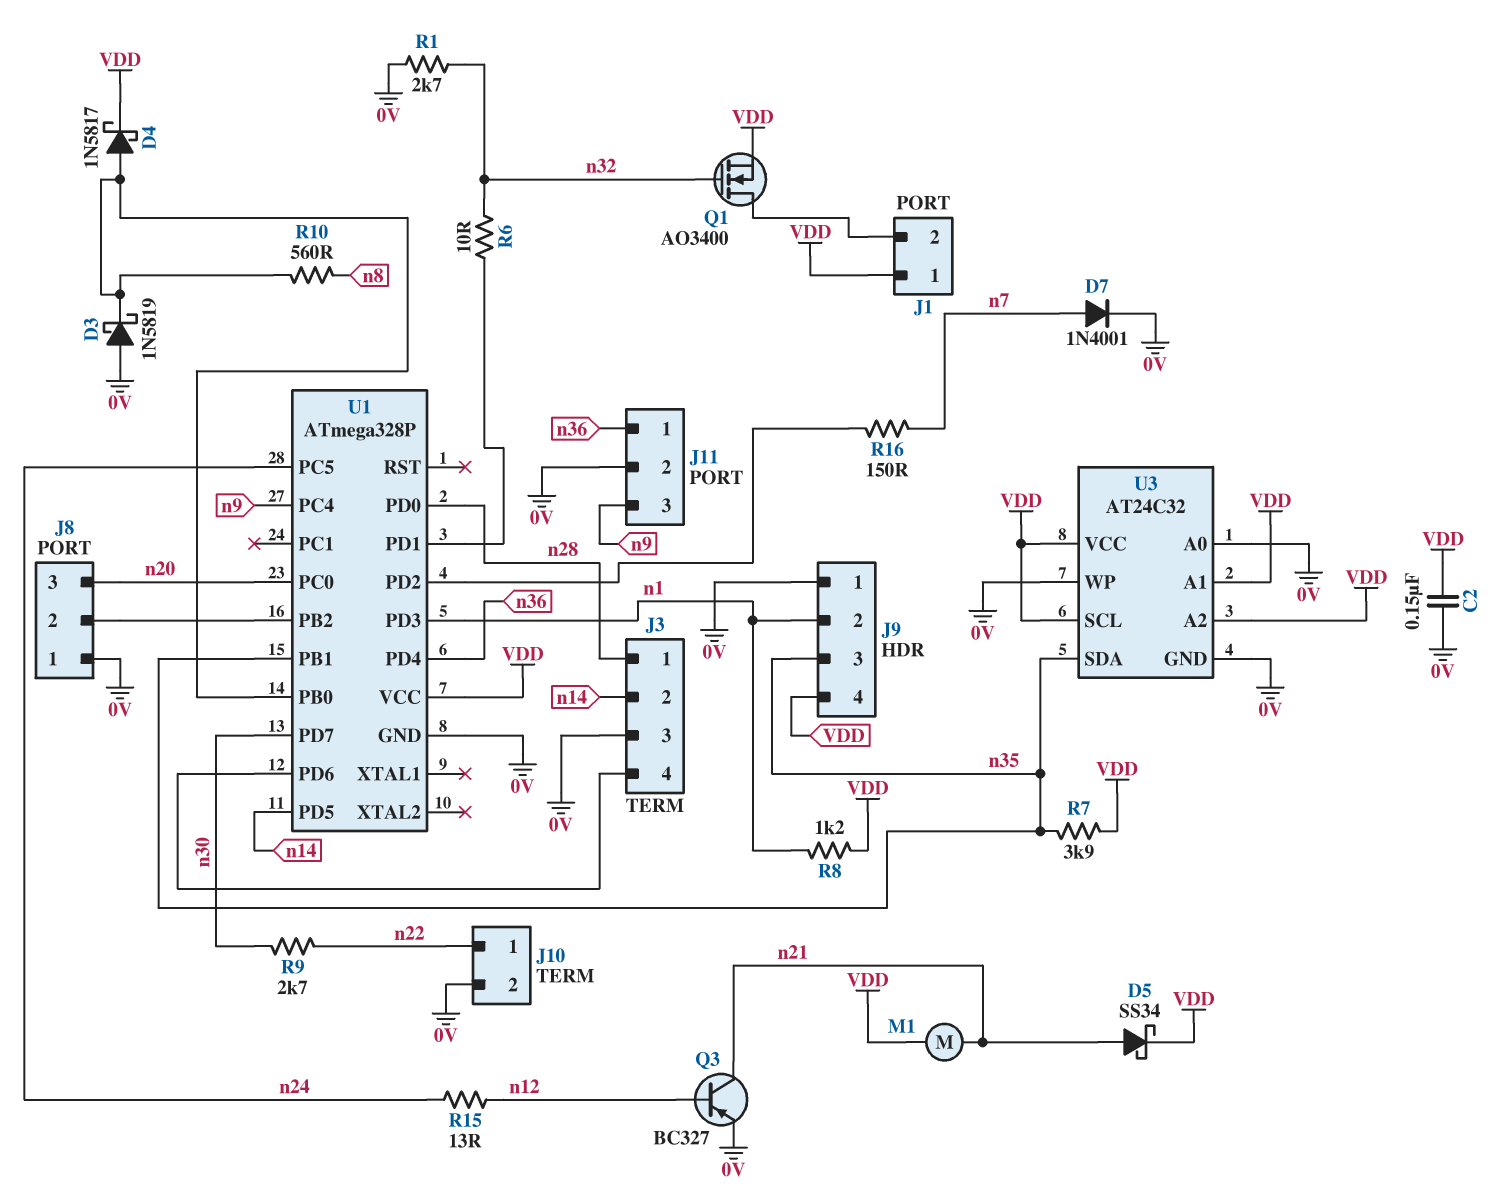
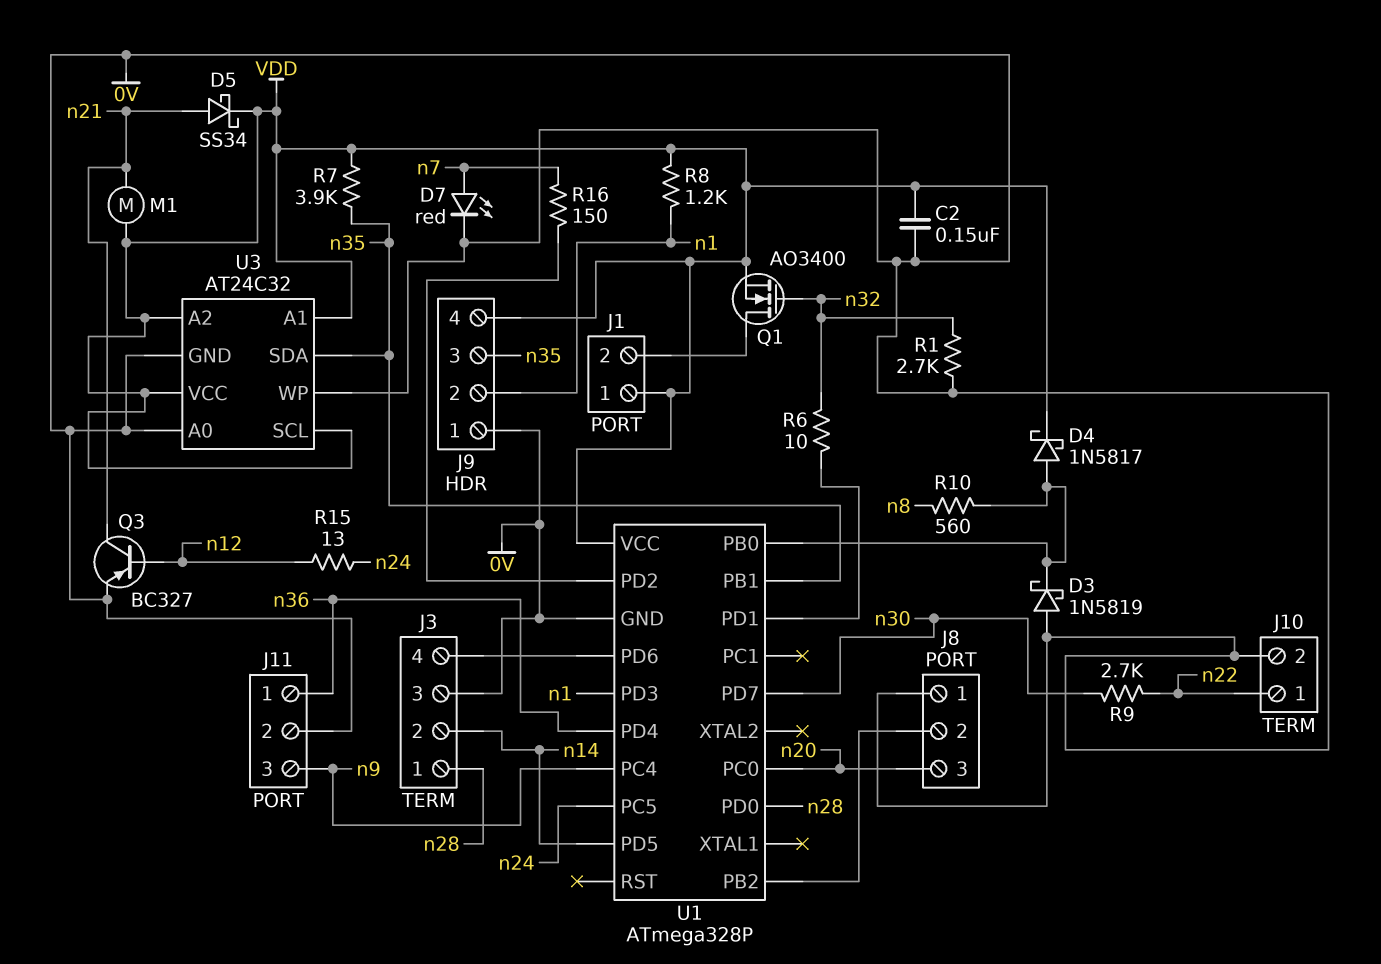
D7: diode 1N4001 (A n7, K 0V) -> LED red (A n7, K 0V)

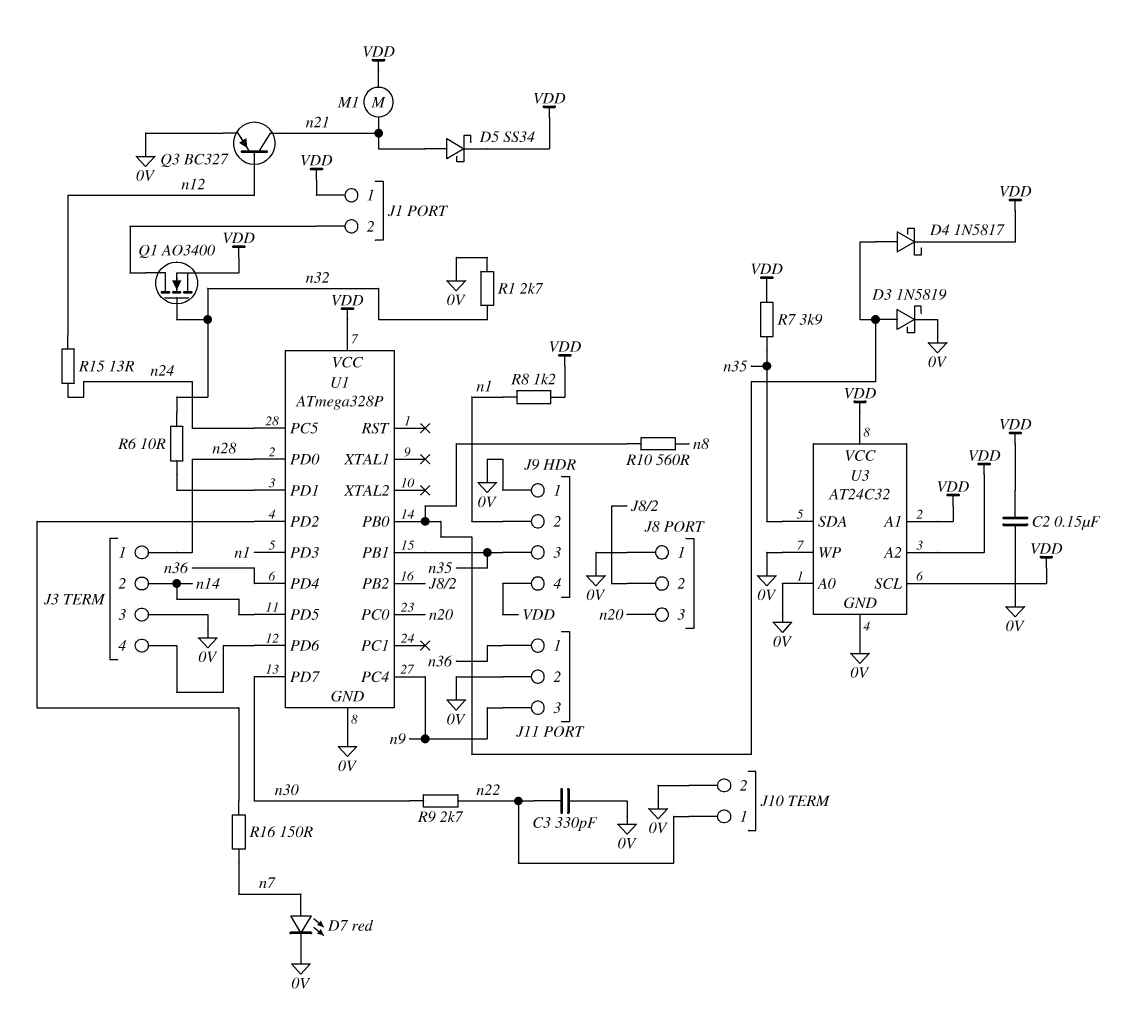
C3: none -> 330pF (0V, n22)
D3: schottky 1N5819 (A 0V, K U1/PB0) -> schottky 1N5819 (A U1/PB0, K 0V)

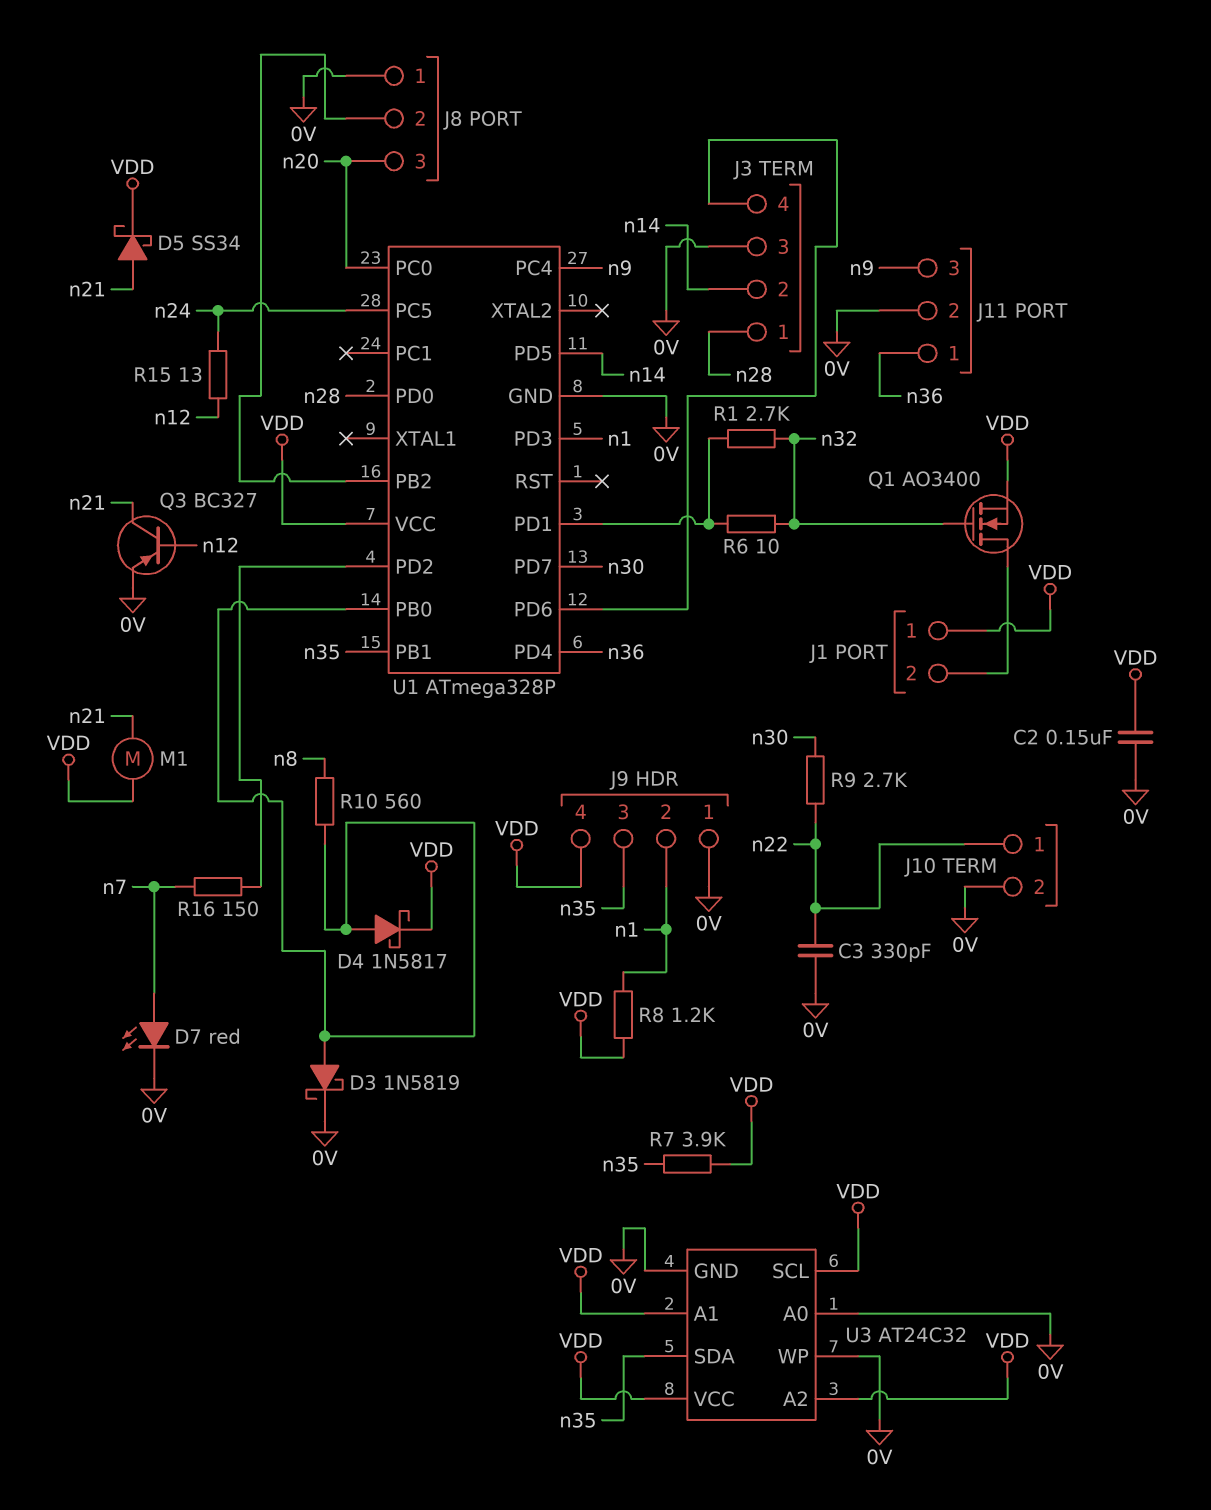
R1: 2.7k (0V, n32) -> 2.7k (U1/PD1, n32)

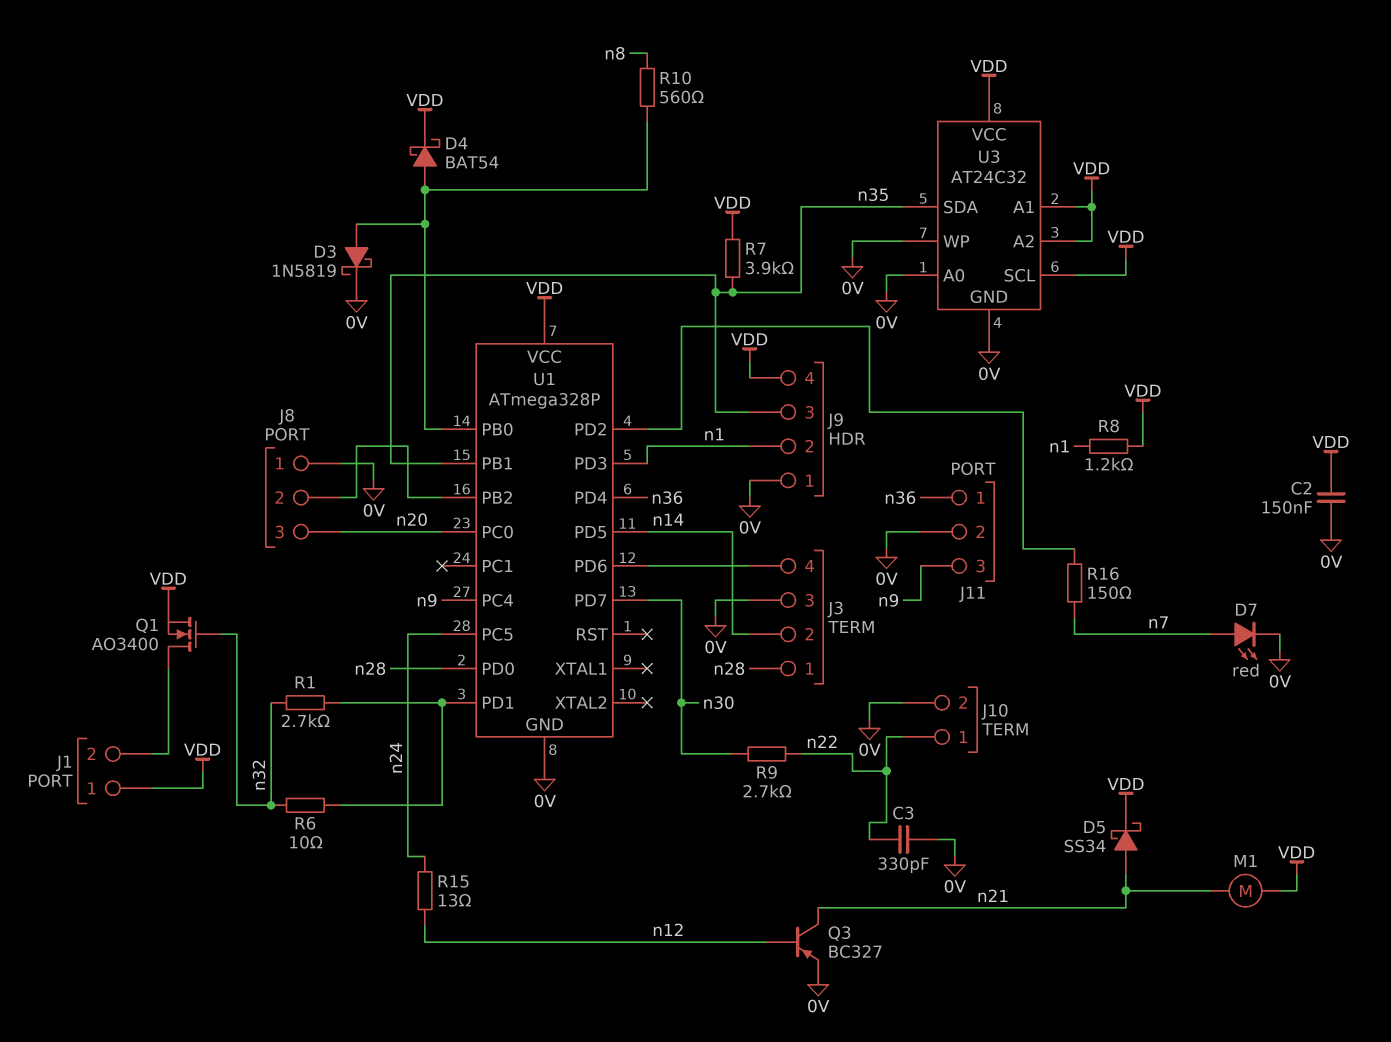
D4: schottky 1N5817 (A U1/PB0, K VDD) -> schottky BAT54 (A U1/PB0, K VDD)

